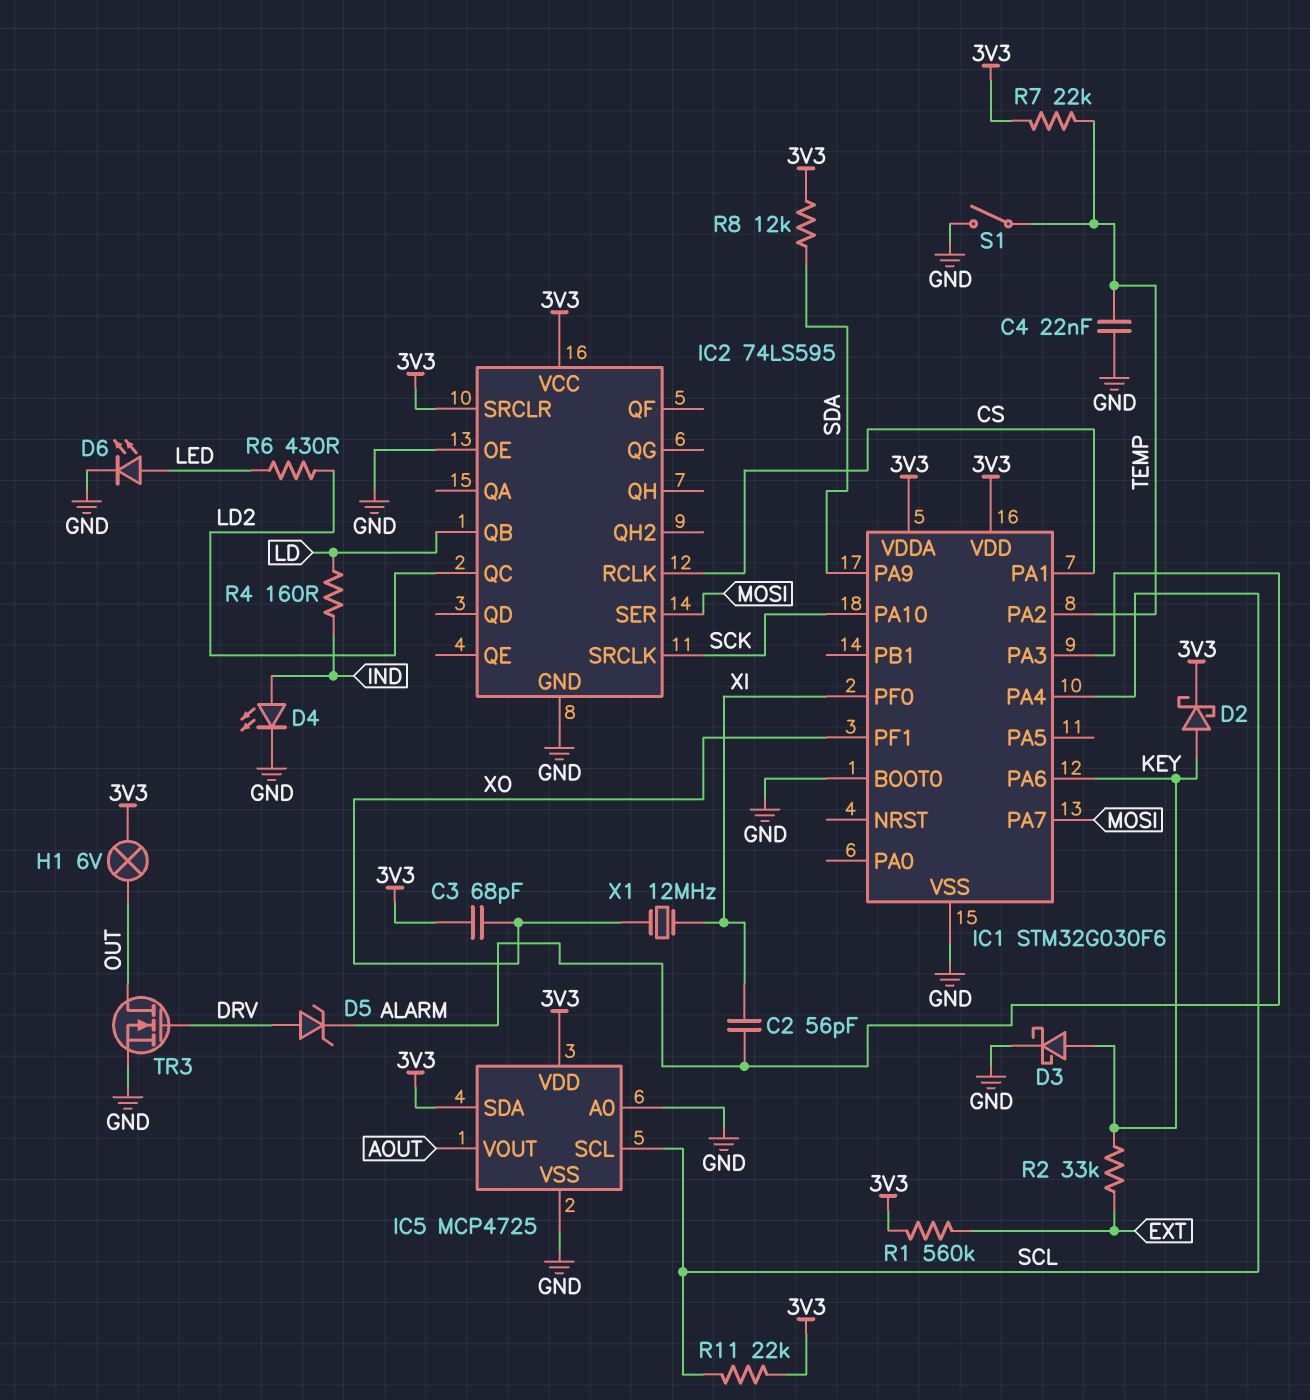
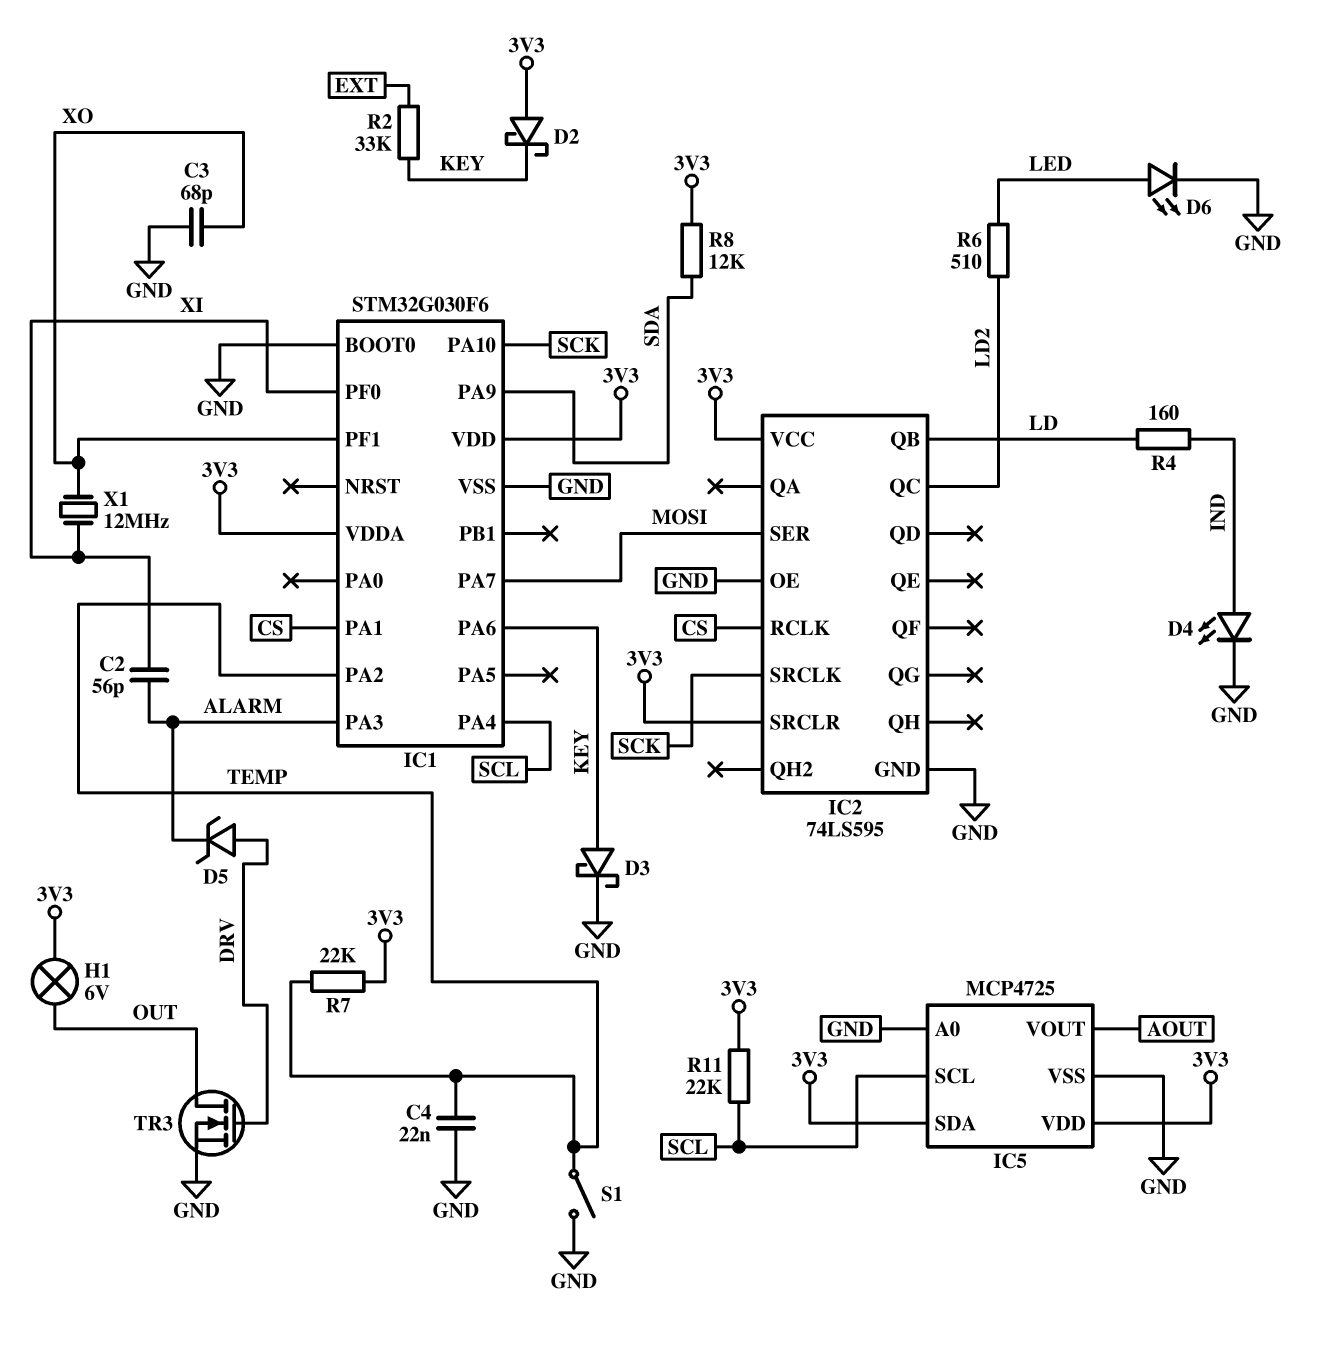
C3: 68pF (3V3, XO) -> 68pF (GND, XO)
D2: schottky (A KEY, K 3V3) -> schottky (A 3V3, K KEY)
R1: 560k (3V3, EXT) -> none
R6: 430 (LD2, LED) -> 510 (LD2, LED)

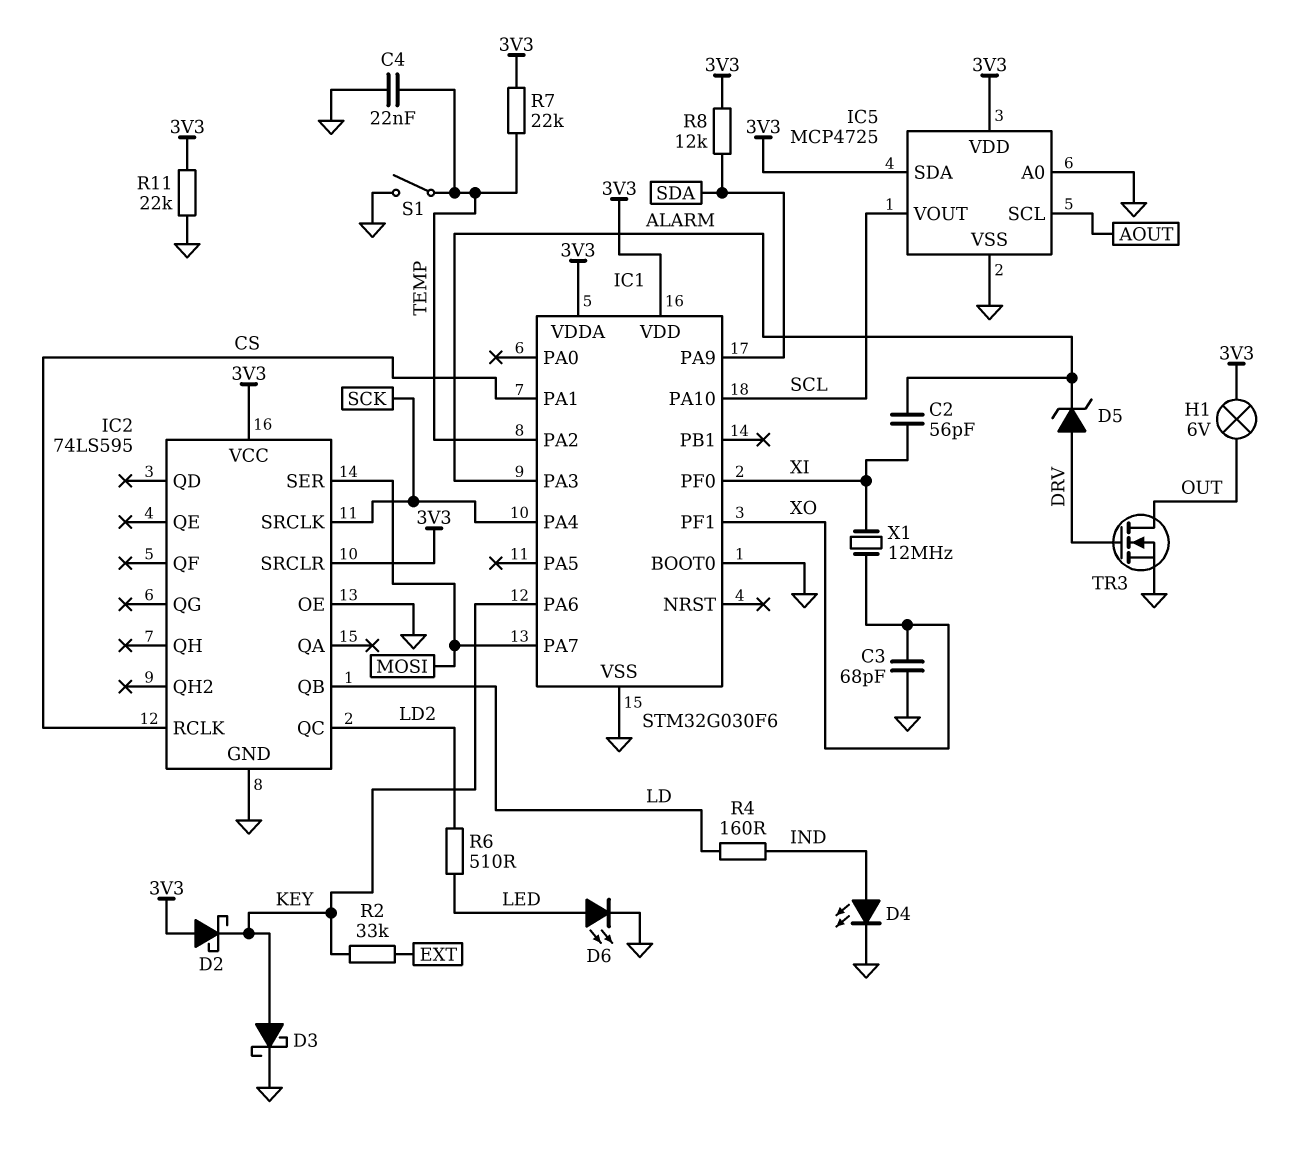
IC1 pin PA4: SCL -> SCK
IC1 pin PA10: SCK -> SCL
IC5 pin SCL: SCL -> AOUT
IC5 pin VOUT: AOUT -> SCL
R11: 22k (3V3, SCL) -> 22k (3V3, GND)

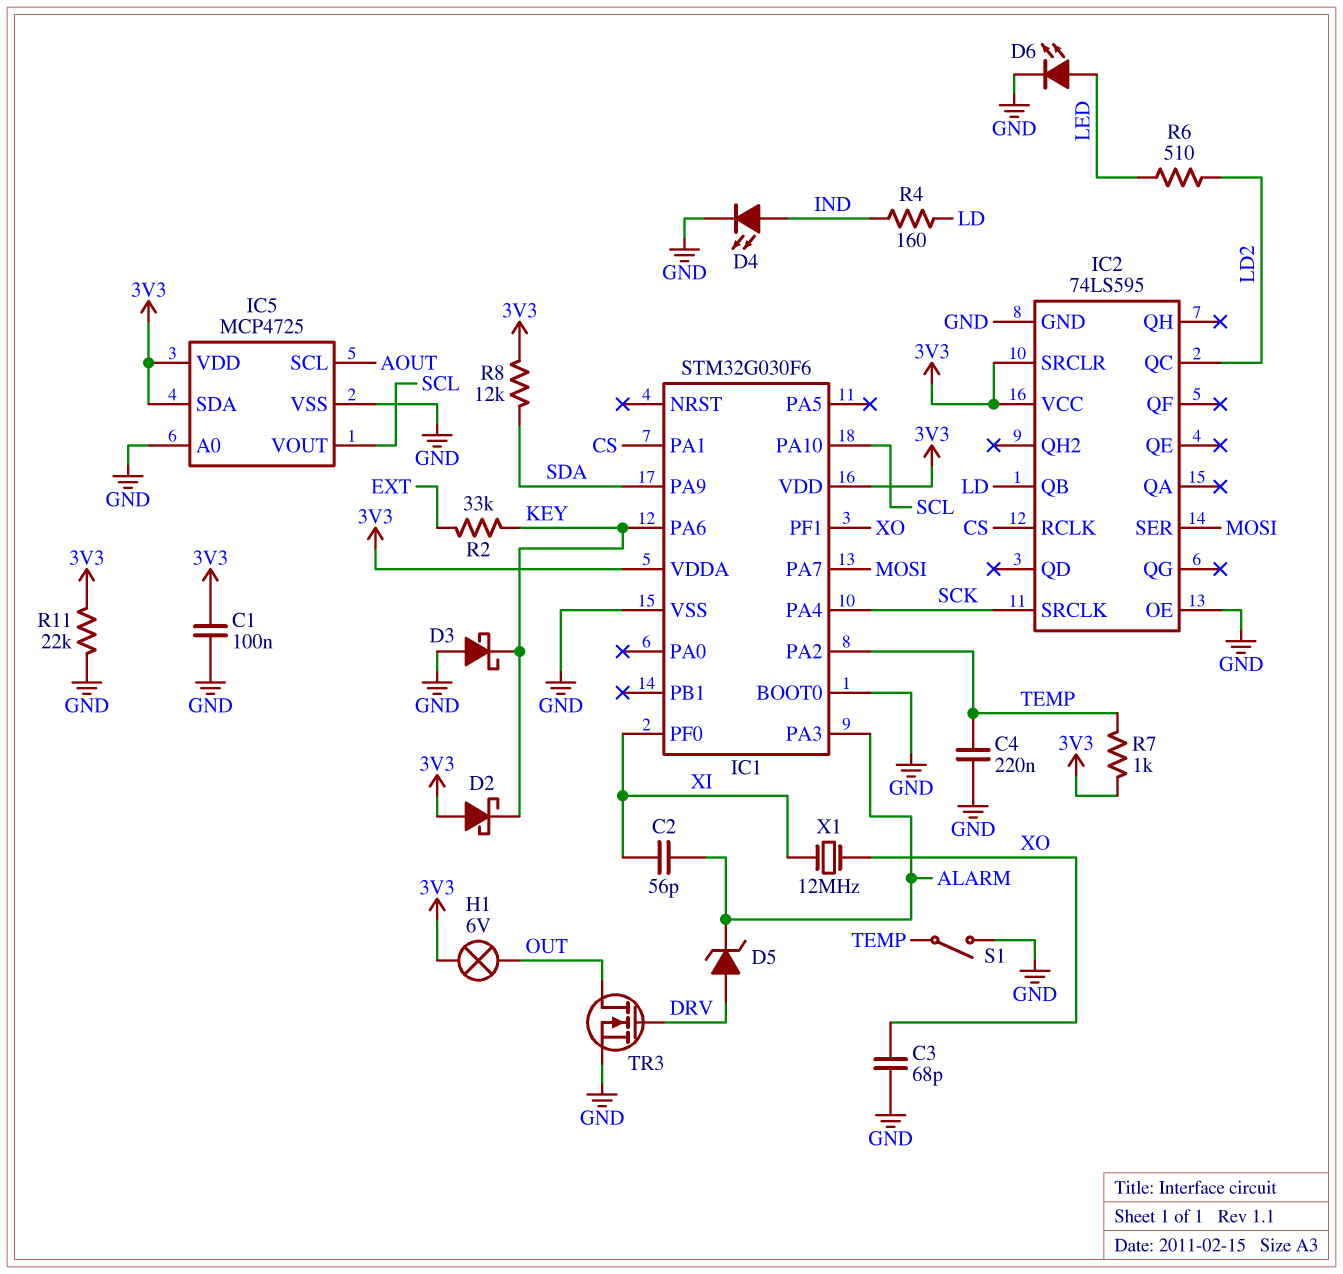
C1: none -> 100nF (3V3, GND)
C4: 22nF (GND, TEMP) -> 220nF (GND, TEMP)
D3: schottky (A KEY, K GND) -> schottky (A GND, K KEY)
R7: 22k (3V3, TEMP) -> 1k (3V3, TEMP)

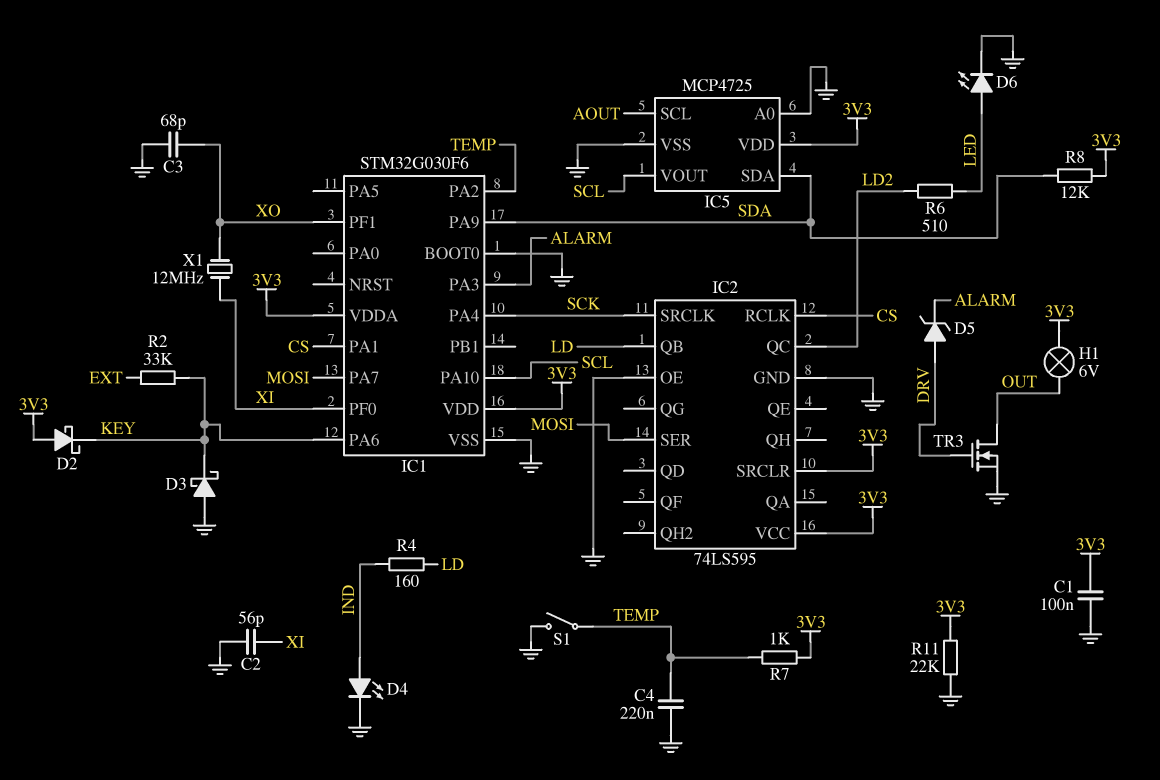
C2: 56pF (ALARM, XI) -> 56pF (GND, XI)
IC5 pin SDA: 3V3 -> SDA

